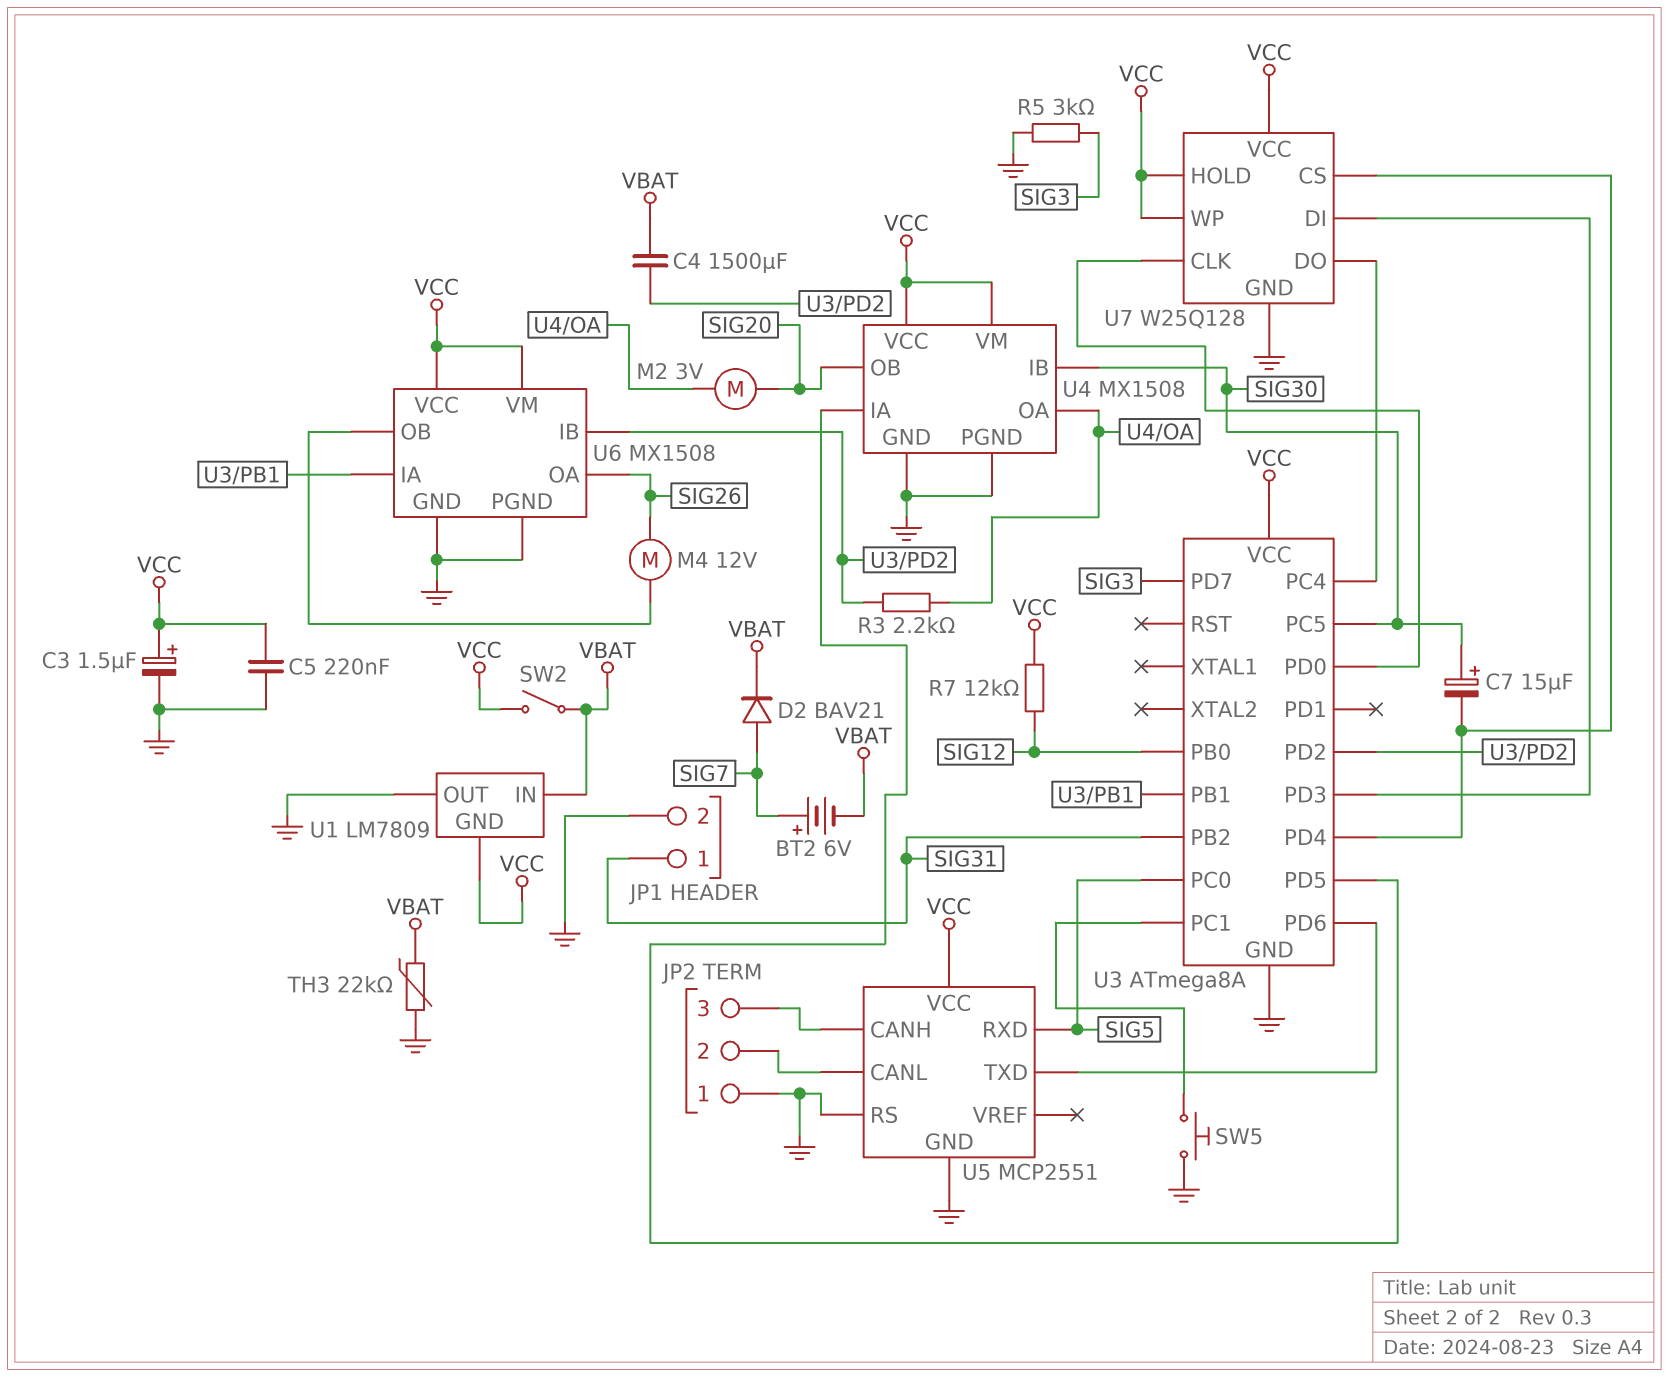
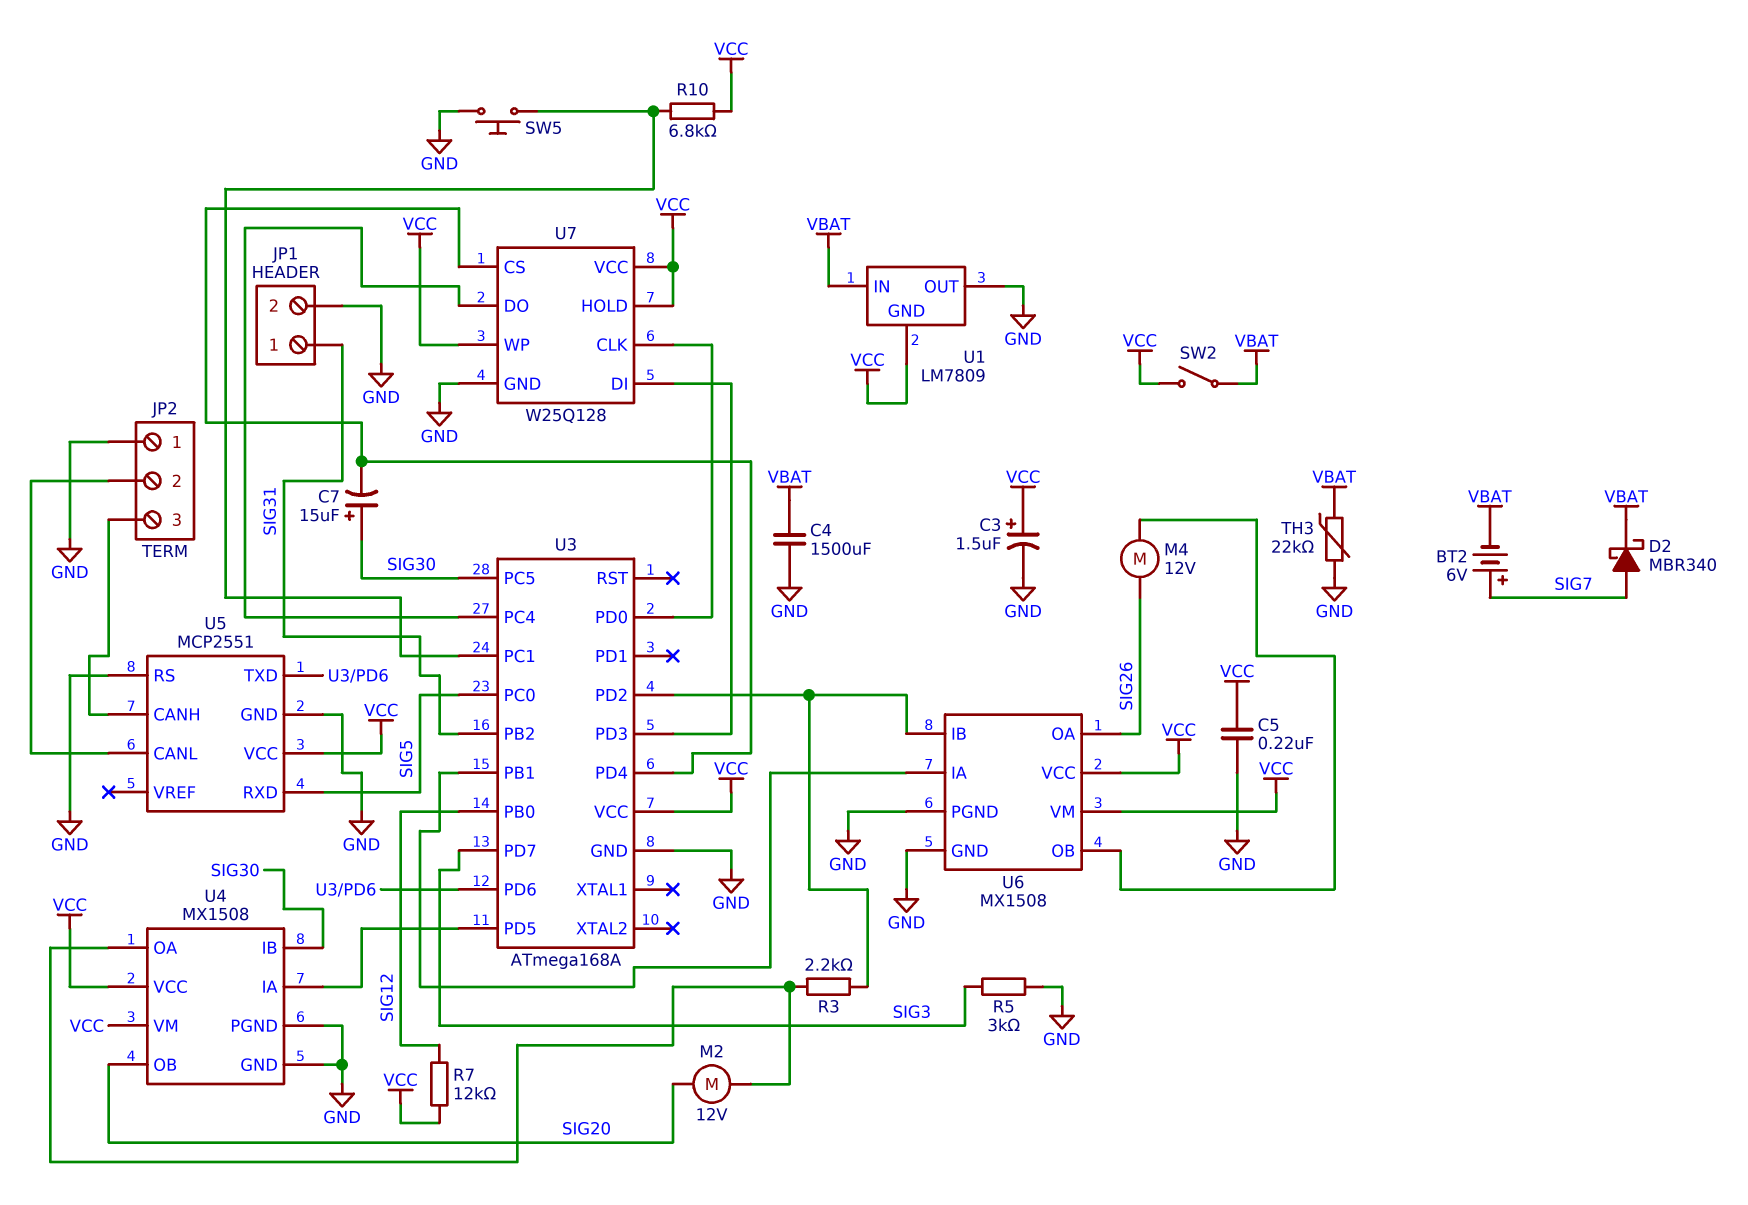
C4: 1500uF (U3/PD2, VBAT) -> 1500uF (GND, VBAT)
D2: diode BAV21 (A SIG7, K VBAT) -> schottky MBR340 (A SIG7, K VBAT)
M2: motor 3V (SIG20, U4/OA) -> motor 12V (SIG20, U4/OA)
R10: none -> 6.8k (U3/PC1, VCC)
U3: ATmega8A -> ATmega168A

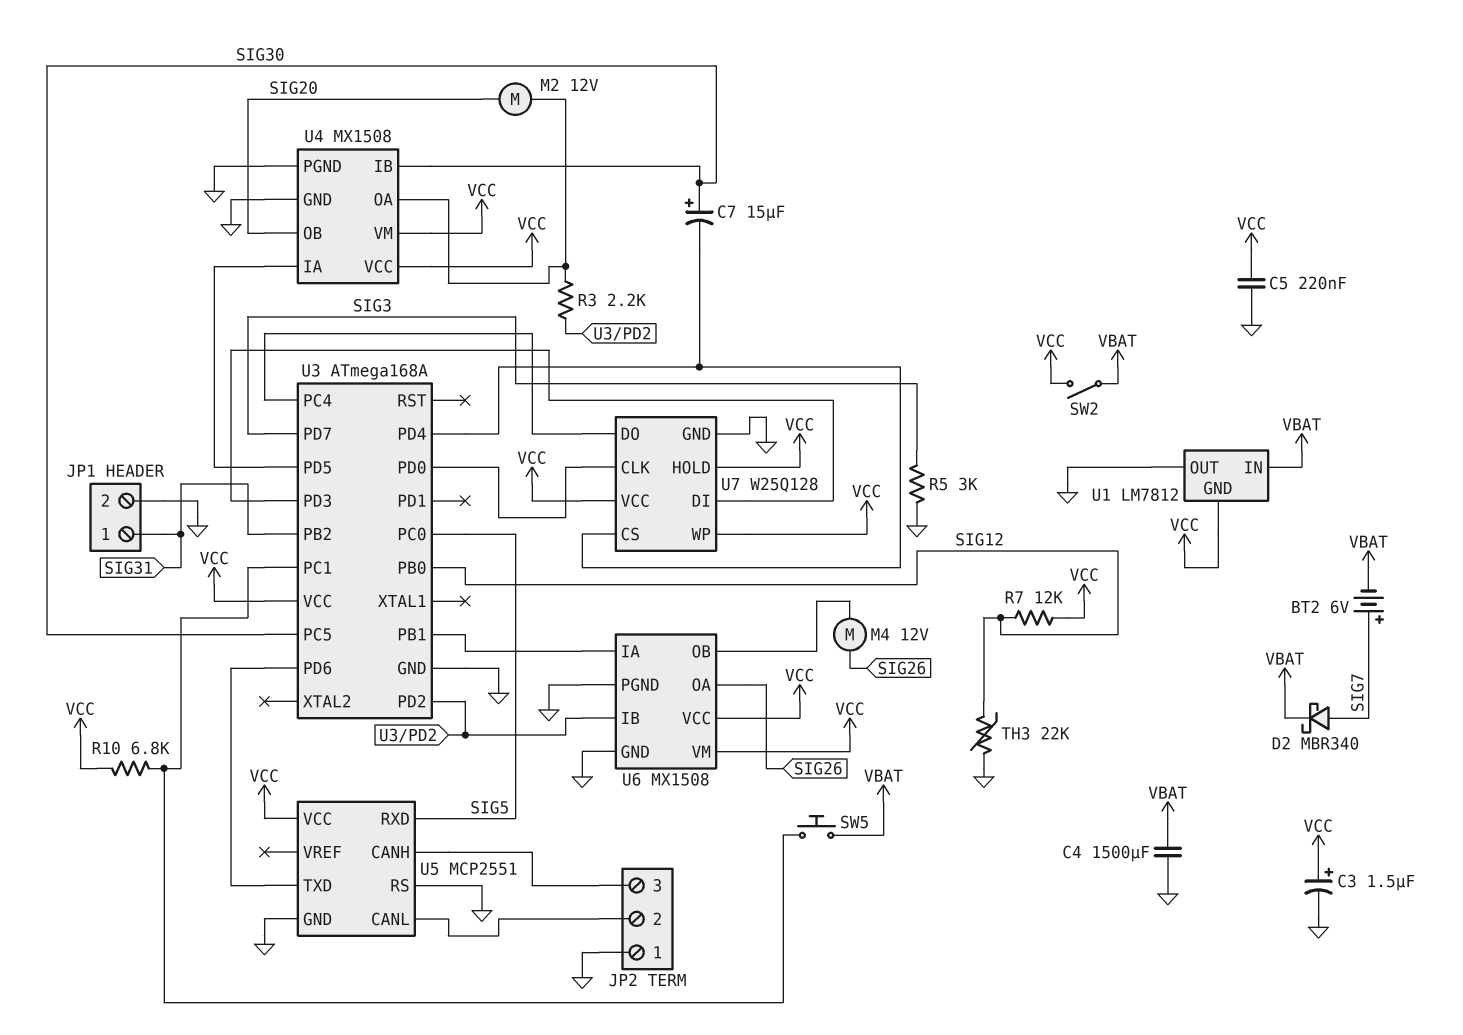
SW5: button (GND, U3/PC1) -> button (U3/PC1, VBAT)
TH3: 22k (GND, VBAT) -> 22k (GND, SIG12)
U1: LM7809 -> LM7812

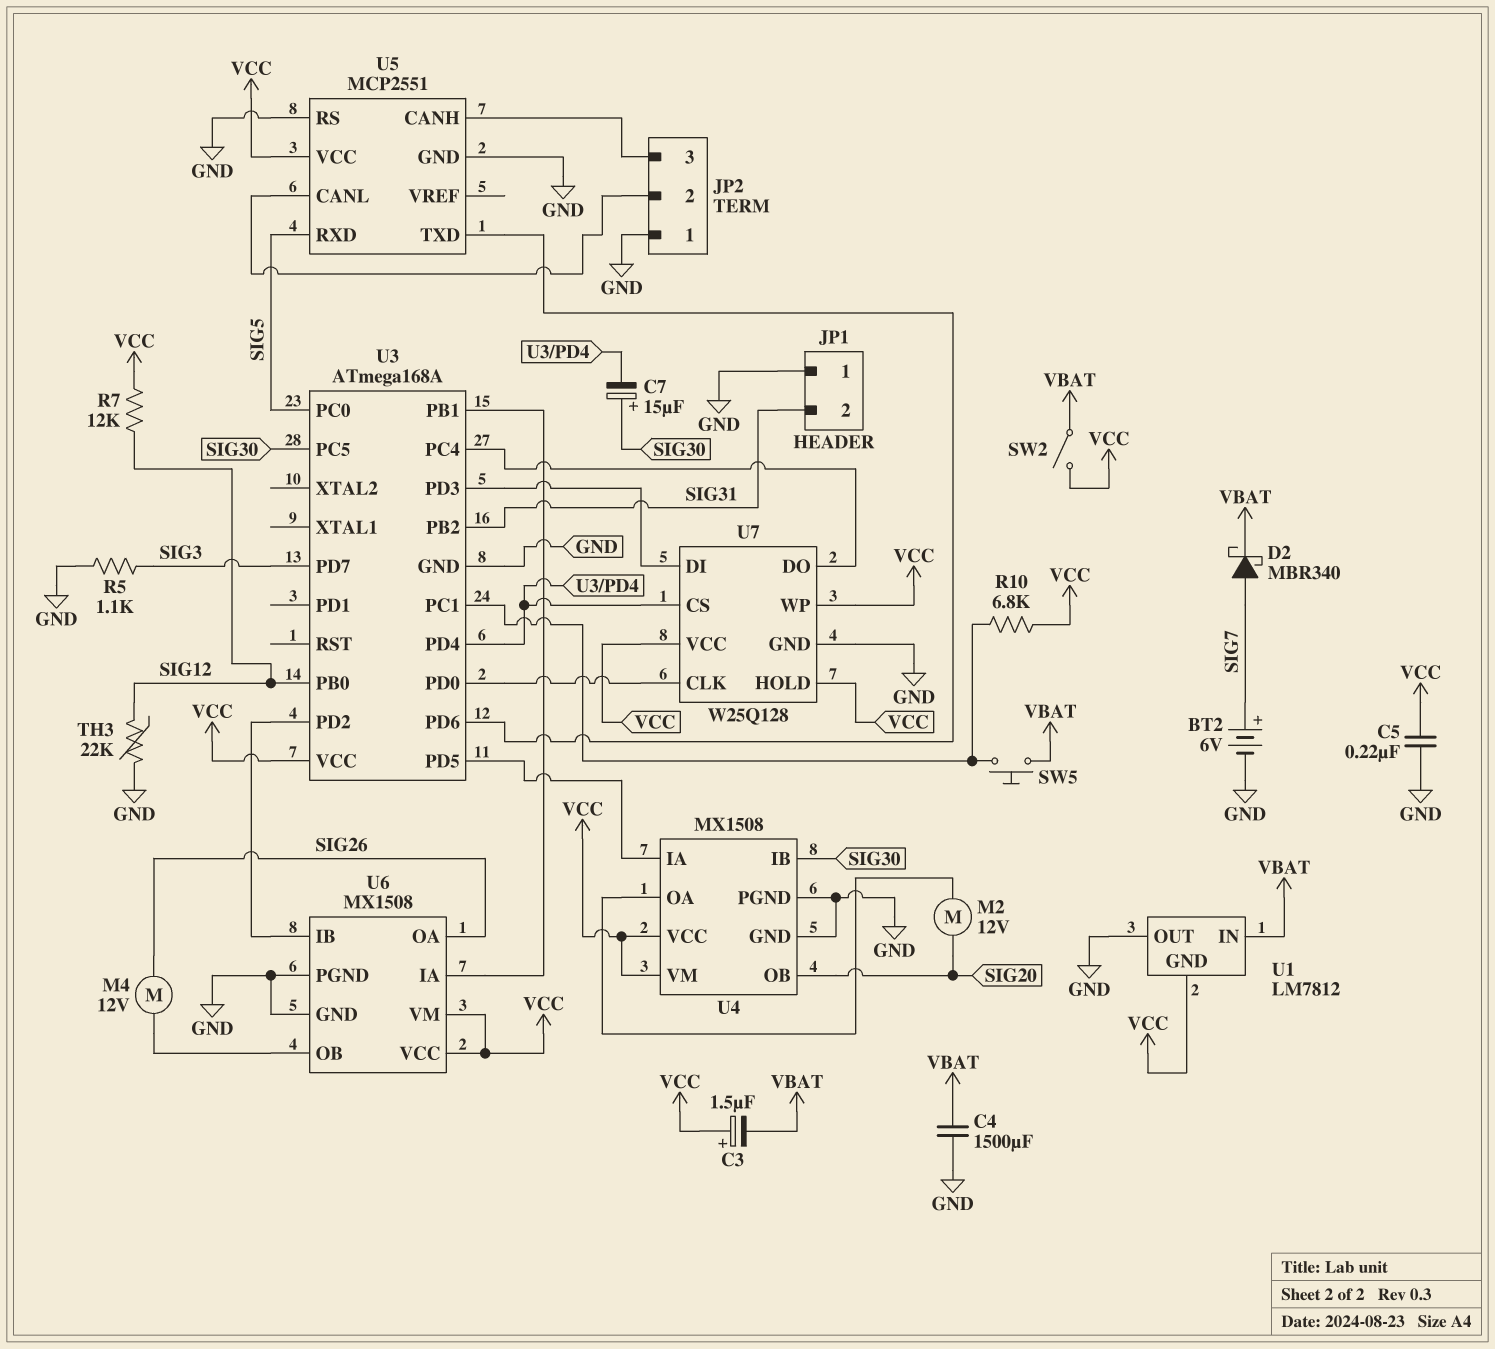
BT2: 6V (plus SIG7, minus VBAT) -> 6V (plus SIG7, minus GND)
C3: 1.5uF (plus VCC, minus GND) -> 1.5uF (plus VCC, minus VBAT)
JP1 pin 1: SIG31 -> GND
JP1 pin 2: GND -> SIG31
R3: 2.2k (U3/PD2, U4/OA) -> none
R5: 3k (GND, SIG3) -> 1.1k (GND, SIG3)

